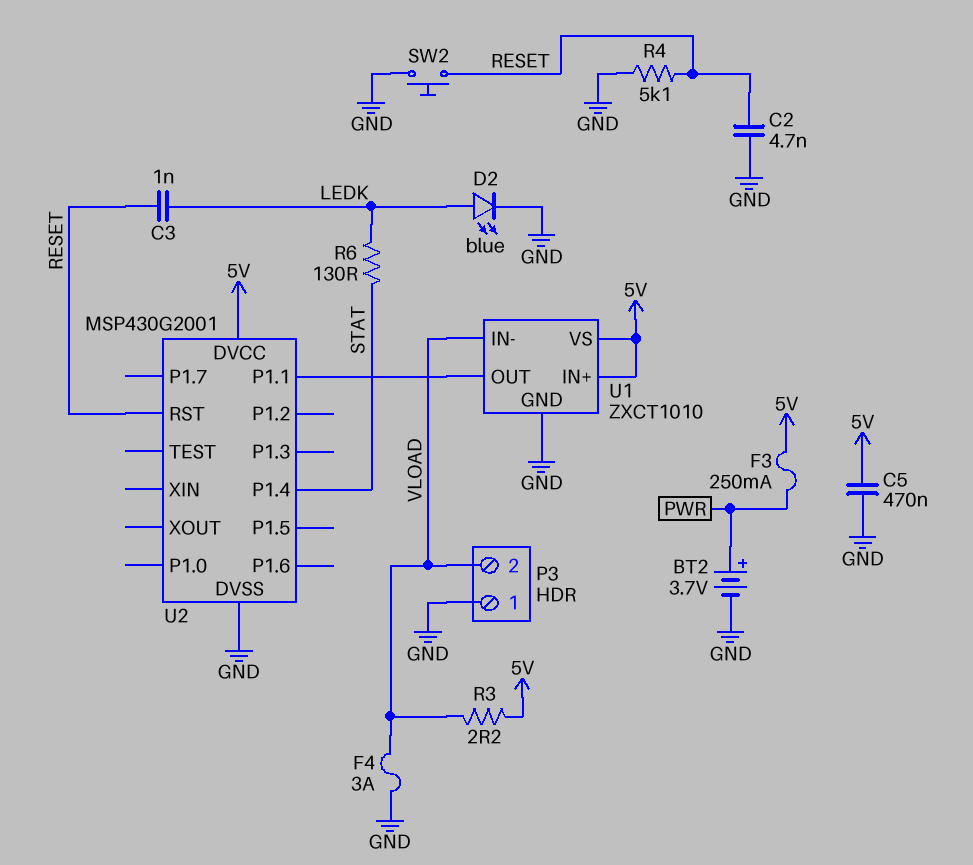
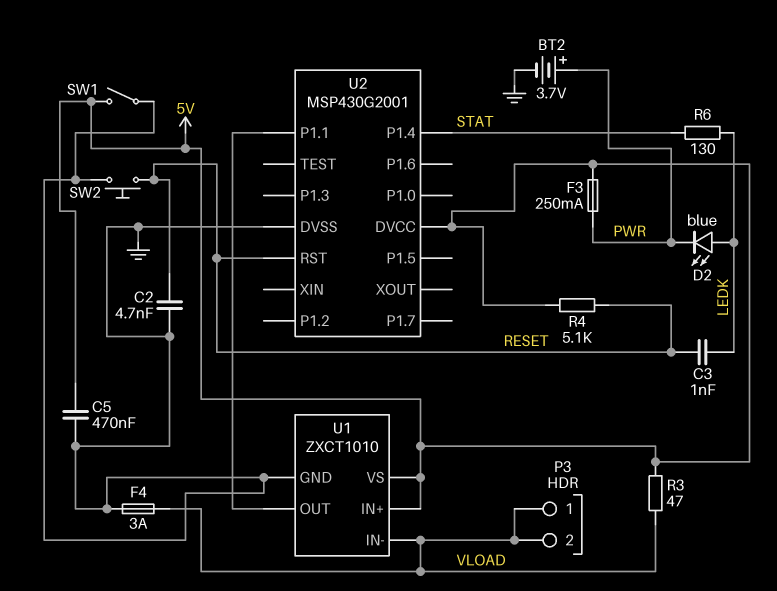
D2: LED blue (A LEDK, K GND) -> LED blue (A LEDK, K PWR)
P3 pin 1: GND -> VLOAD
R3: 2.2 (5V, VLOAD) -> 47 (5V, VLOAD)
R4: 5.1k (GND, RESET) -> 5.1k (5V, RESET)
SW1: none -> switch (5V, GND)

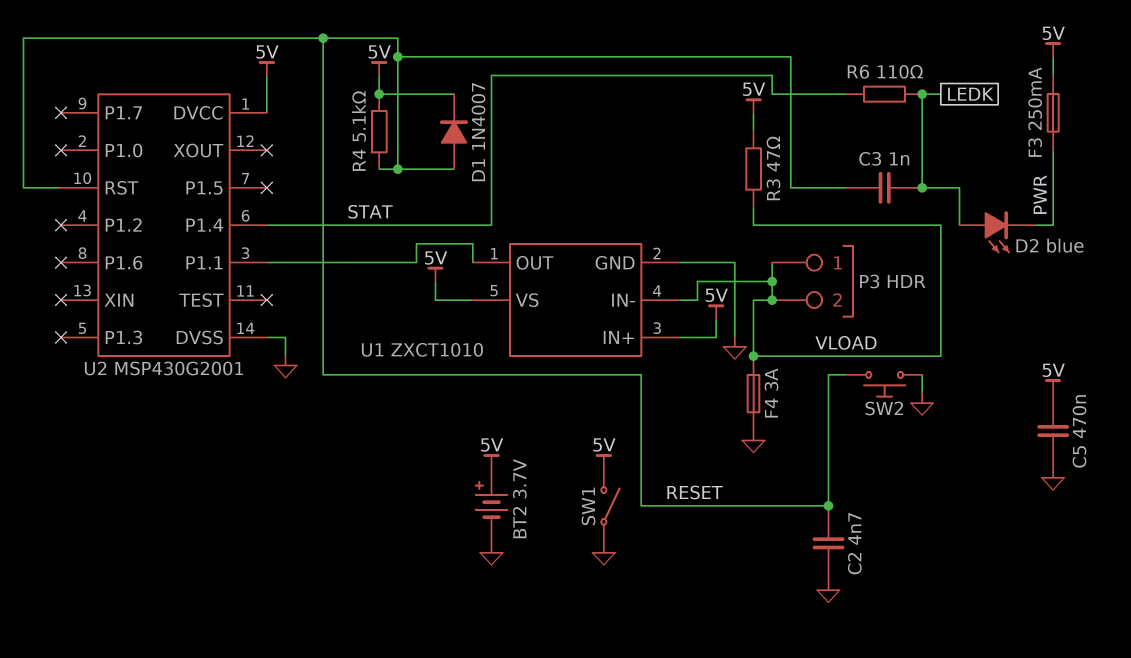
BT2: 3.7V (plus PWR, minus GND) -> 3.7V (plus 5V, minus GND)
D1: none -> diode 1N4007 (A RESET, K 5V)
R6: 130 (LEDK, STAT) -> 110 (LEDK, STAT)

